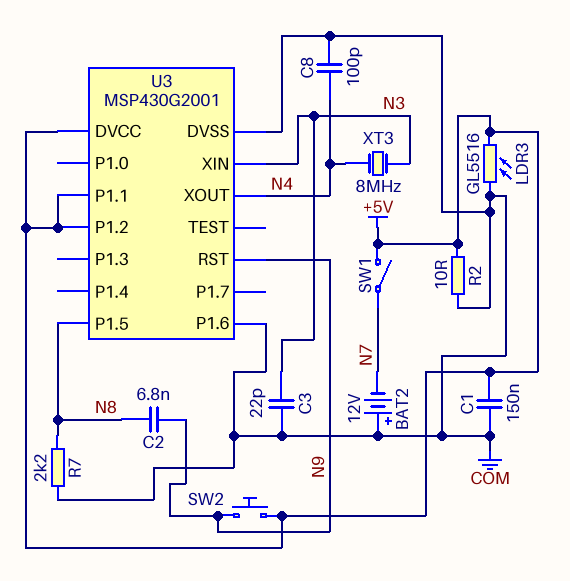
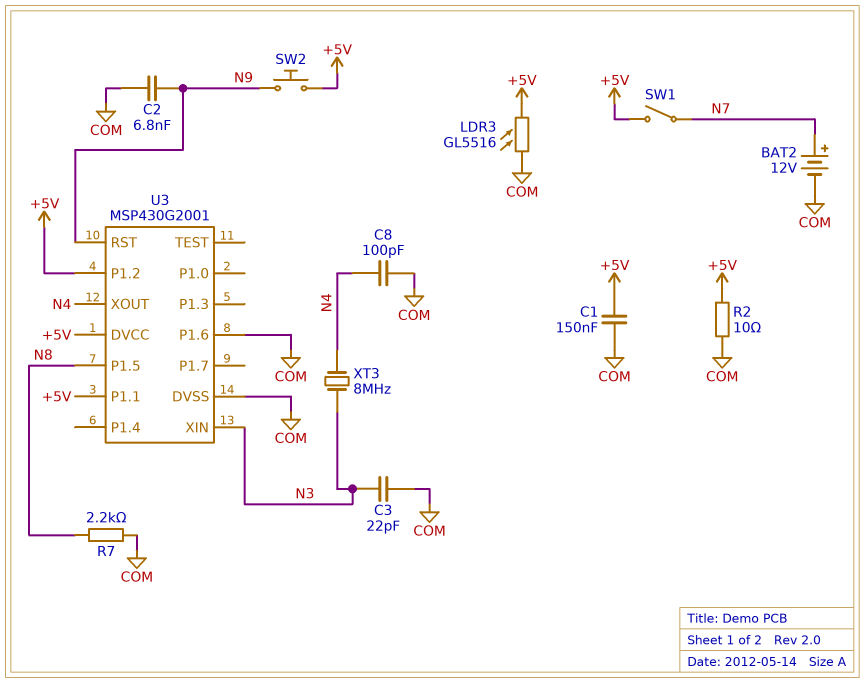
BAT2: 12V (plus COM, minus N7) -> 12V (plus N7, minus COM)
C2: 6.8nF (N8, N9) -> 6.8nF (COM, N9)

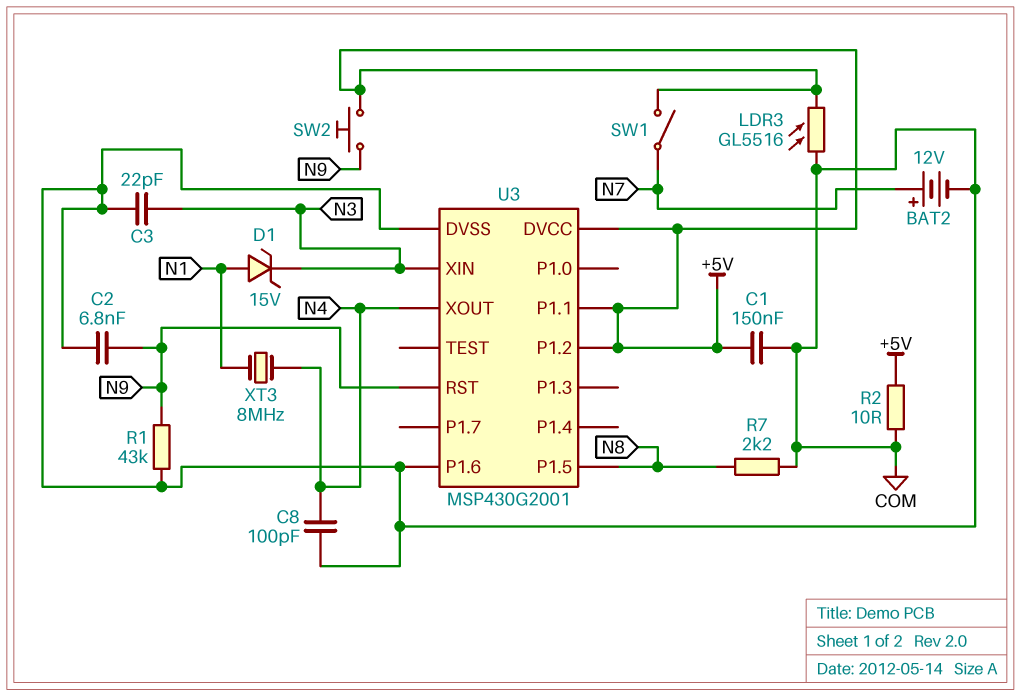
D1: none -> zener 15V (A N1, K N3)
R1: none -> 43k (COM, N9)
XT3: 8MHz (N3, N4) -> 8MHz (N1, N4)

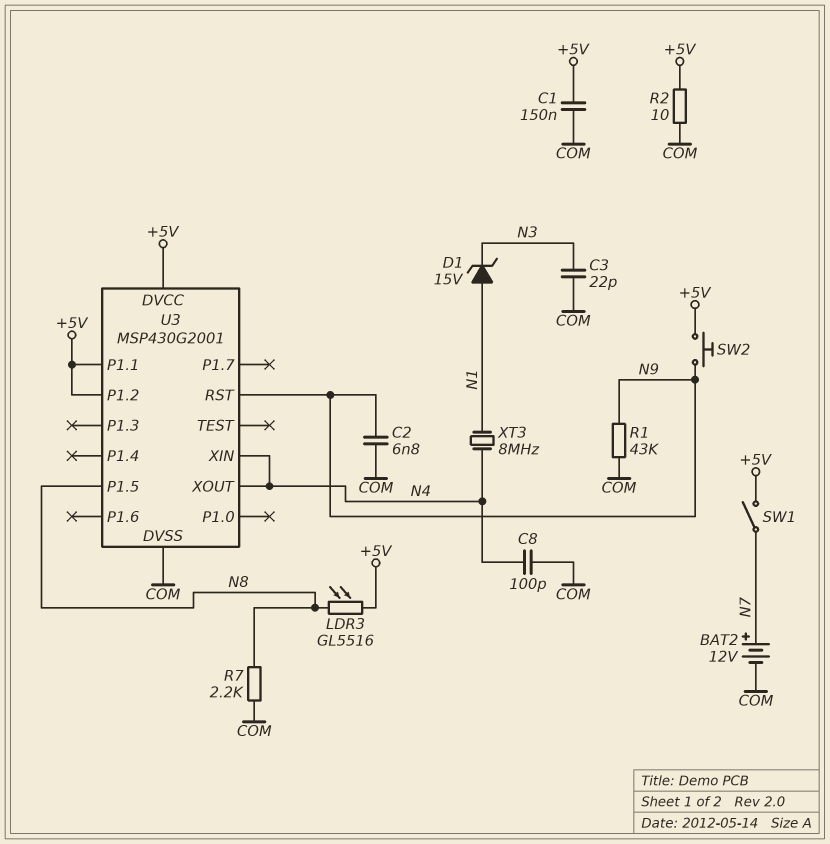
LDR3: GL5516 (+5V, COM) -> GL5516 (+5V, N8)
U3 pin P1.6: COM -> none
U3 pin XIN: N3 -> N4

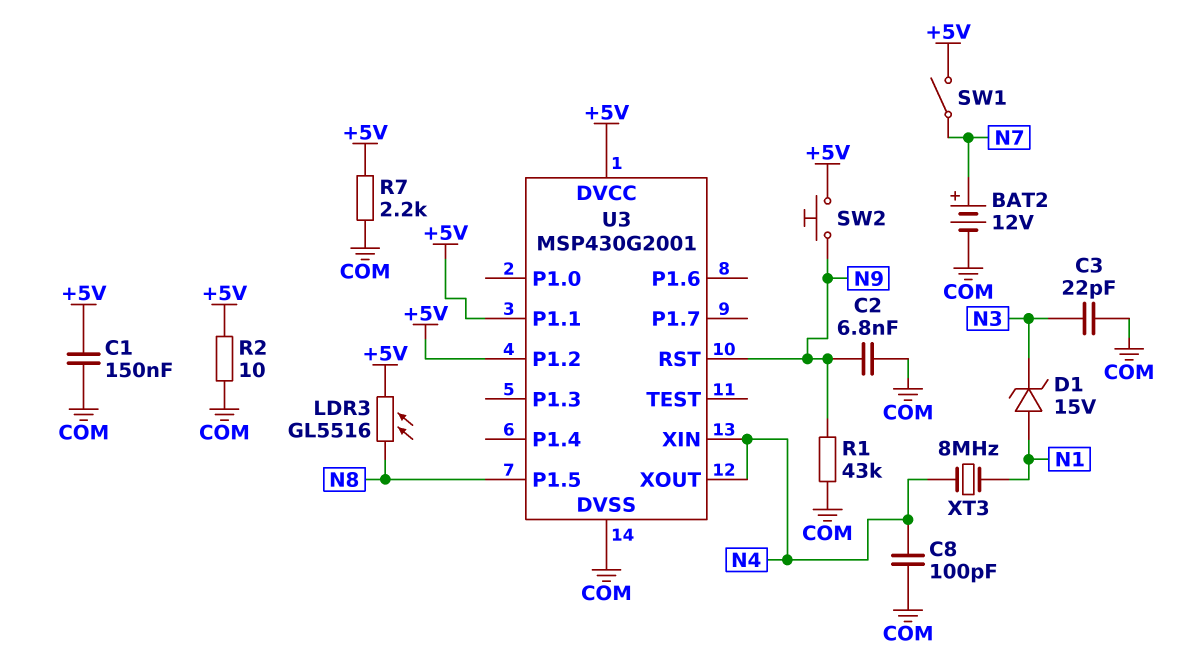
R7: 2.2k (COM, N8) -> 2.2k (+5V, COM)

